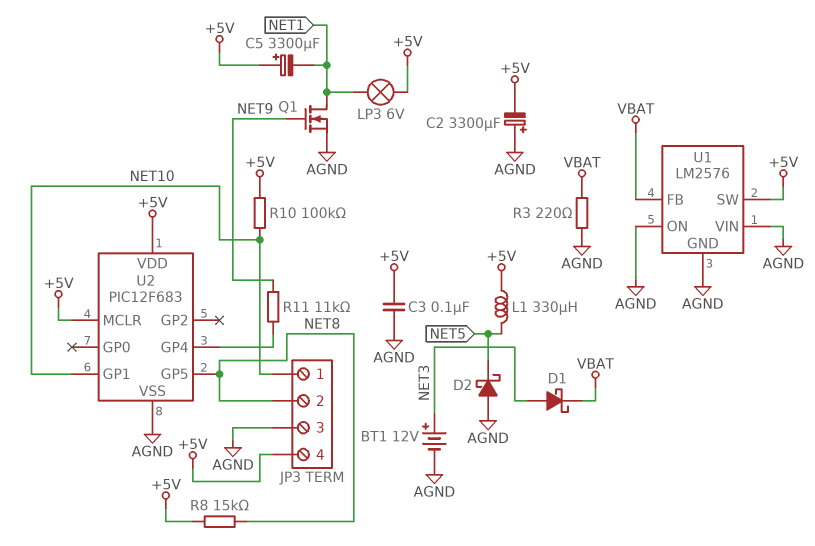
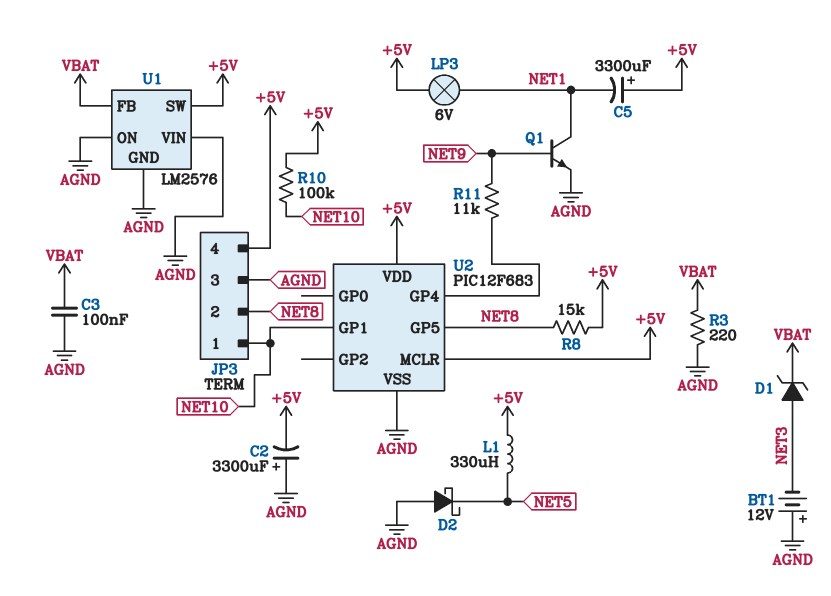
BT1: 12V (plus NET3, minus AGND) -> 12V (plus AGND, minus NET3)
C3: 100nF (+5V, AGND) -> 100nF (AGND, VBAT)
D1: schottky (A NET3, K VBAT) -> zener (A NET3, K VBAT)
Q1: NMOS (G NET9, D NET1, S AGND) -> NPN (B NET9, C NET1, E AGND)

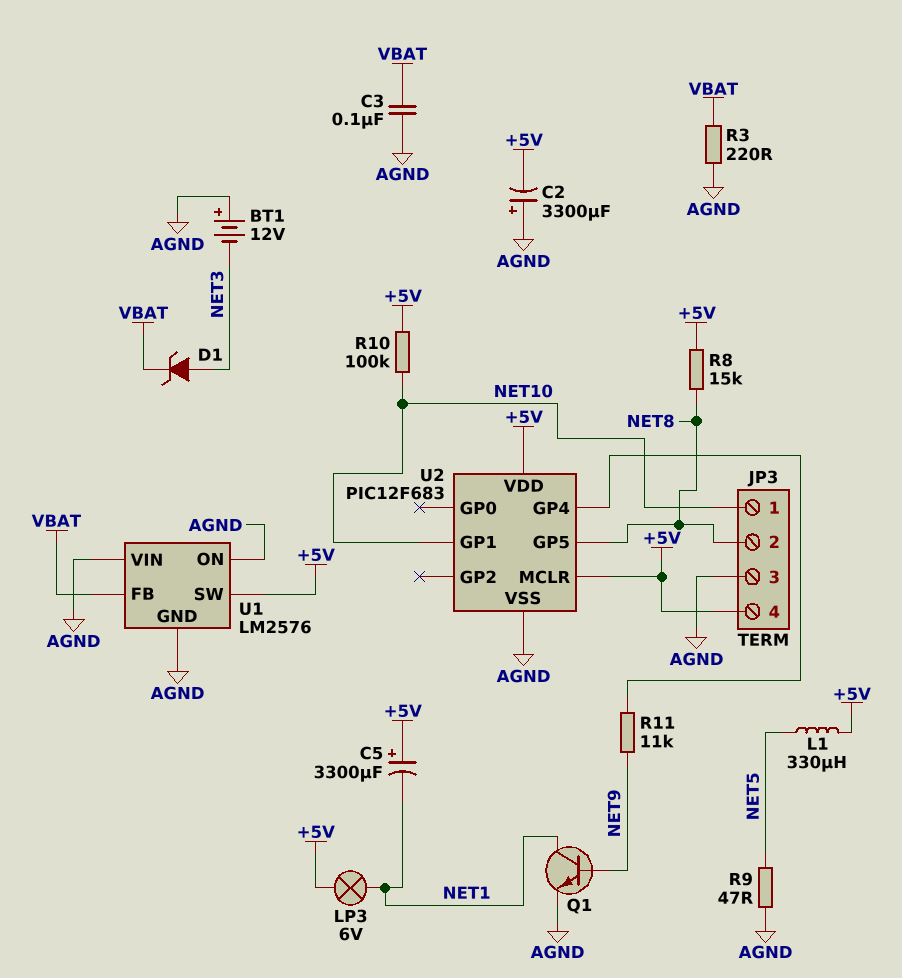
D2: schottky (A AGND, K NET5) -> none
R9: none -> 47 (AGND, NET5)

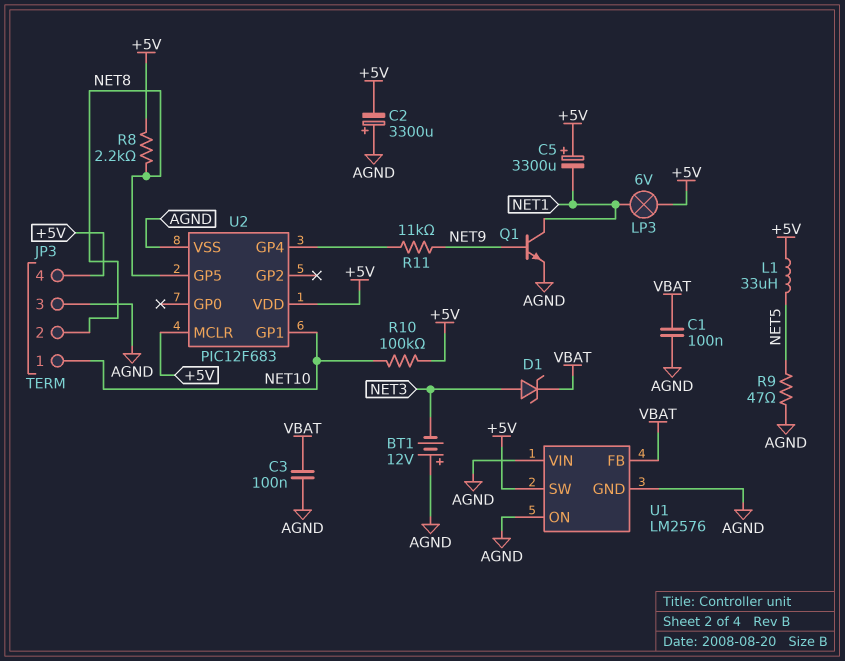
C1: none -> 100nF (AGND, VBAT)
L1: 330uH (+5V, NET5) -> 33uH (+5V, NET5)
R3: 220 (AGND, VBAT) -> none
R8: 15k (+5V, NET8) -> 2.2k (+5V, NET8)

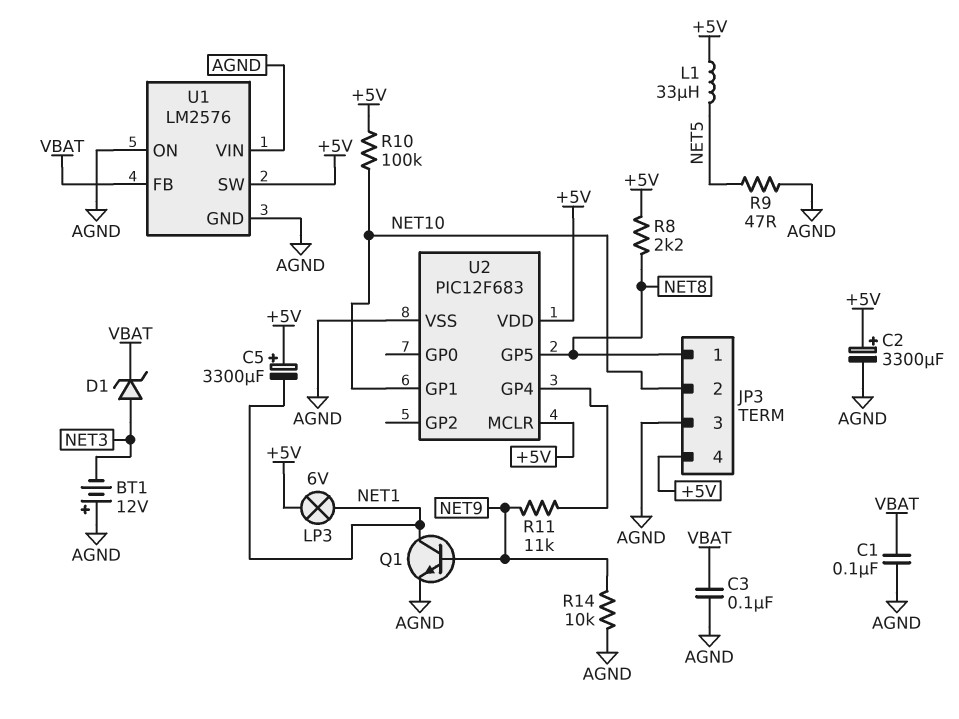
C2: 3300uF (plus AGND, minus +5V) -> 3300uF (plus +5V, minus AGND)
JP3 pin 1: NET10 -> NET8
JP3 pin 2: NET8 -> NET10
R14: none -> 10k (AGND, NET9)

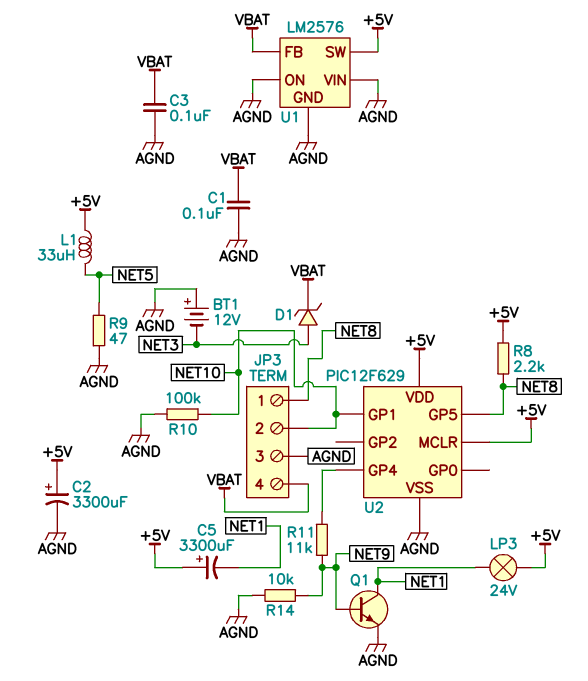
JP3 pin 4: +5V -> VBAT
LP3: lamp 6V (+5V, NET1) -> lamp 24V (+5V, NET1)
R10: 100k (+5V, NET10) -> 100k (AGND, NET10)
U2: PIC12F683 -> PIC12F629

